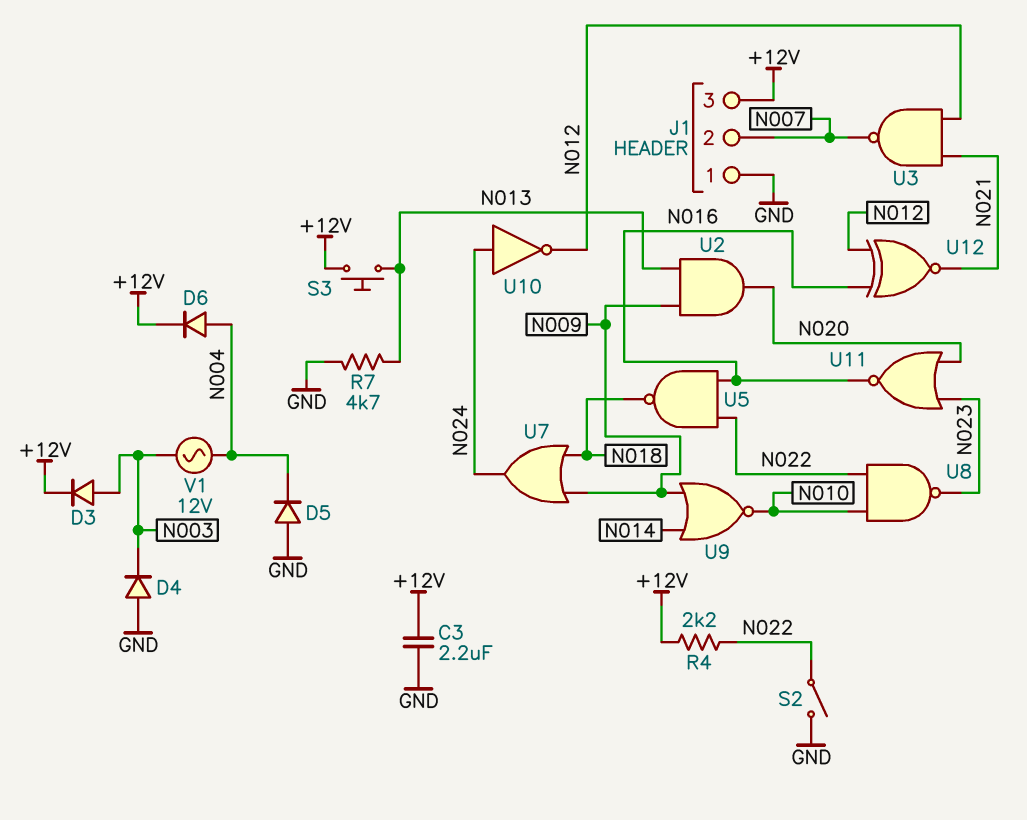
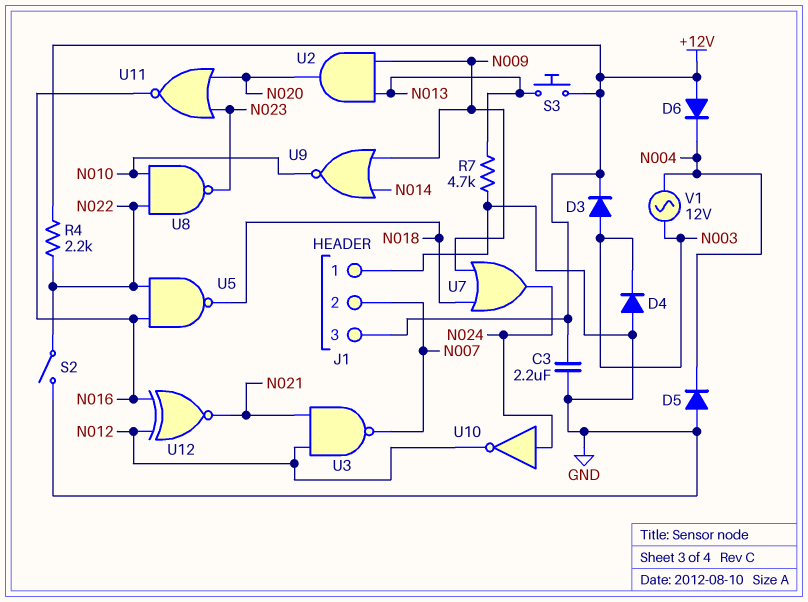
D6: diode (A N004, K +12V) -> diode (A +12V, K N004)

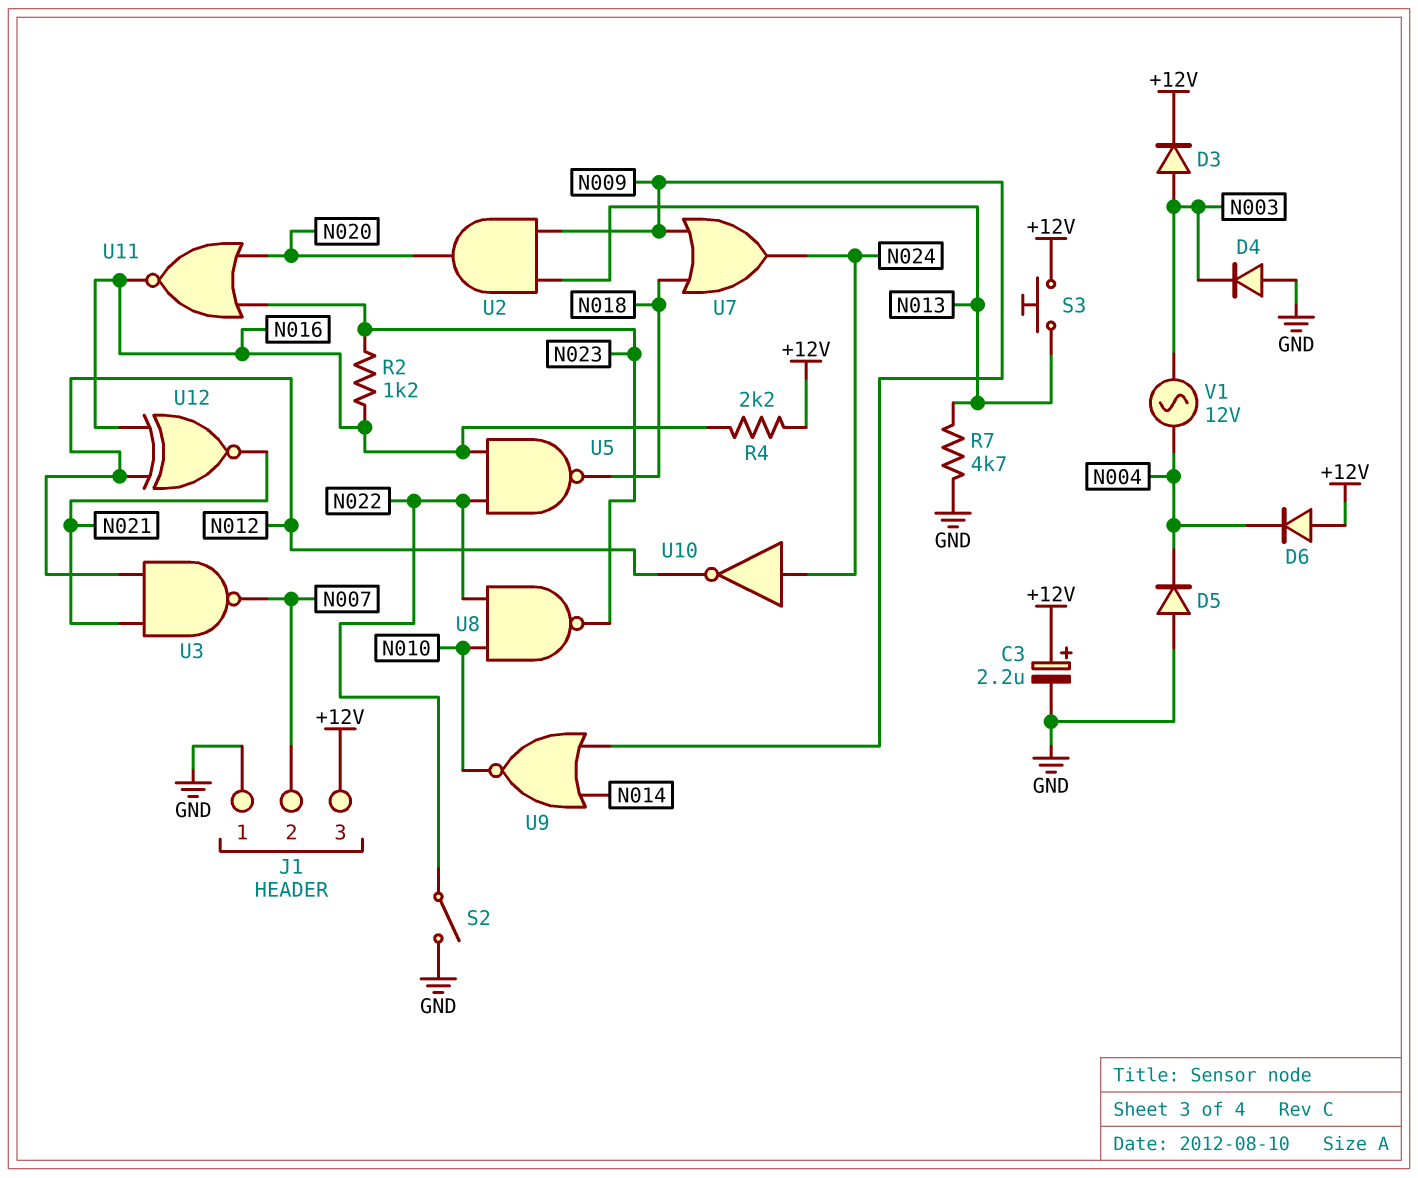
C3: 2.2uF (+12V, GND) -> 2.2uF (plus +12V, minus GND)
R2: none -> 1.2k (N016, N023)
R4: 2.2k (+12V, N022) -> 2.2k (+12V, N016)

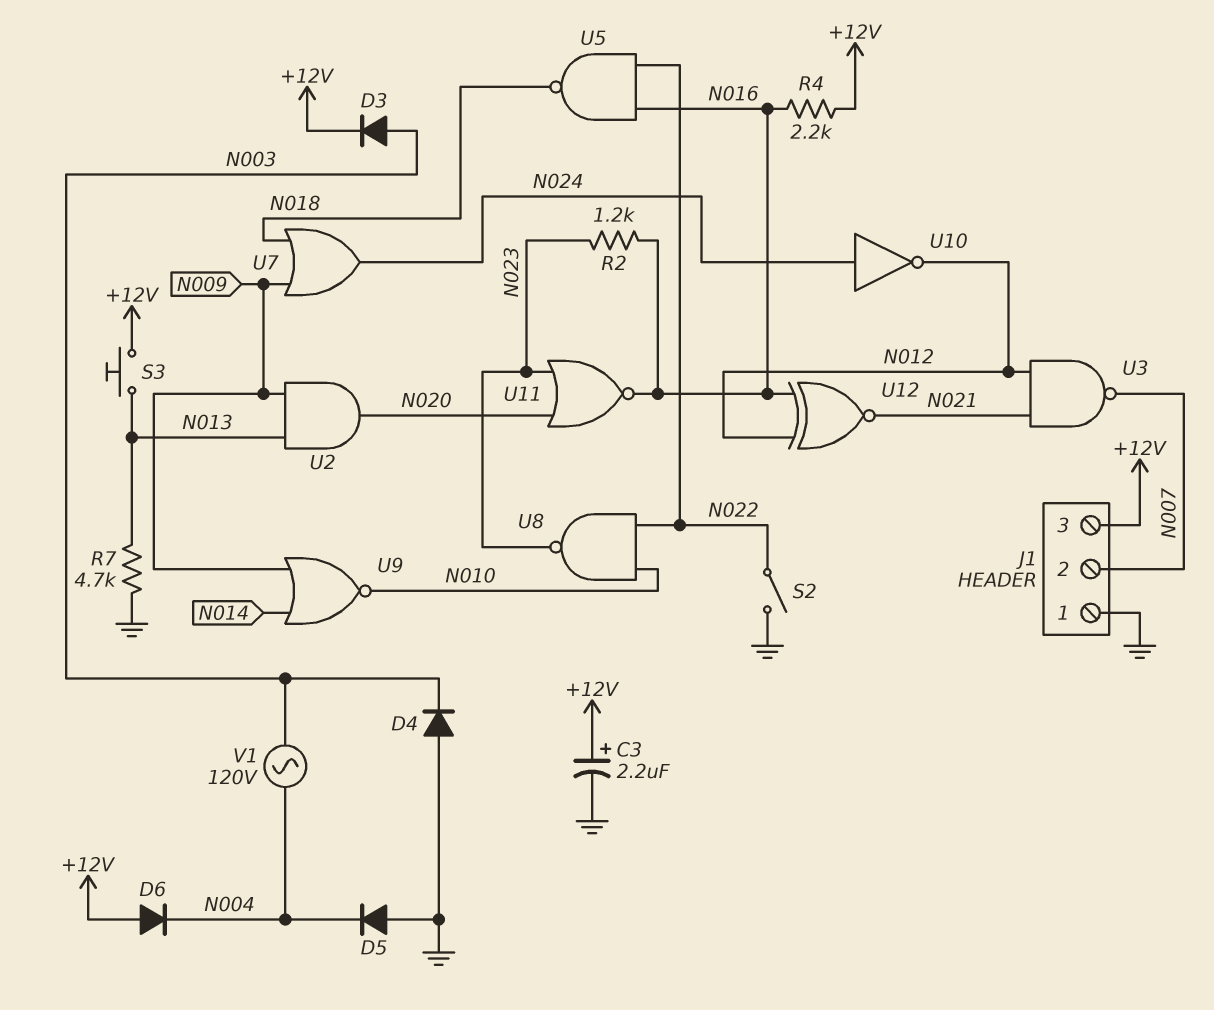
V1: AC 12V (N003, N004) -> AC 120V (N003, N004)

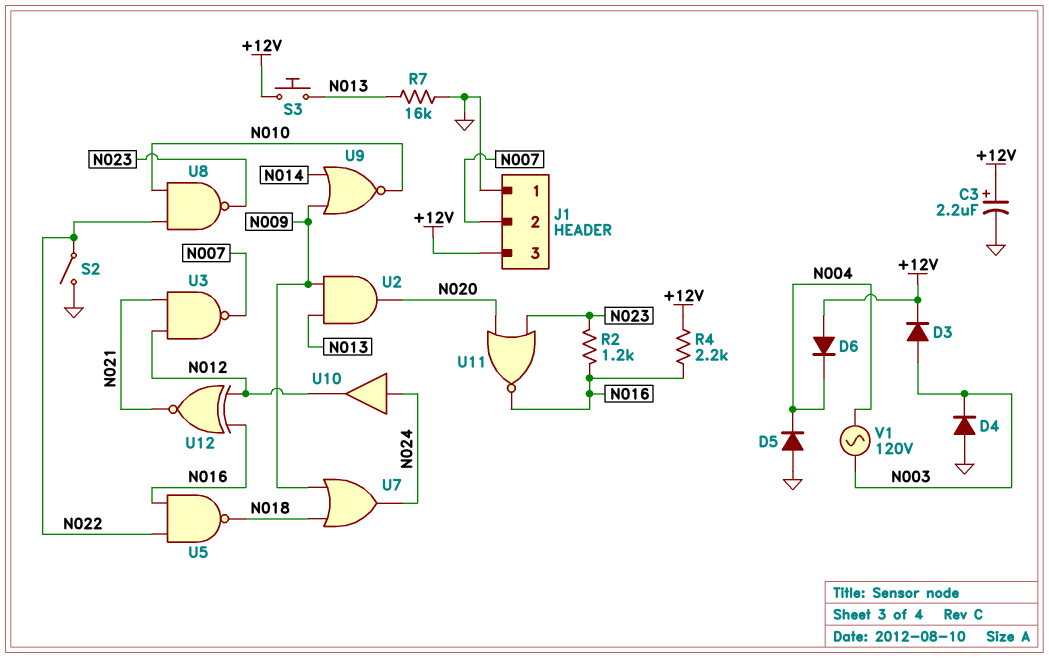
R7: 4.7k (GND, N013) -> 16k (GND, N013)
U10: NOT (in N024, out N012) -> buffer (in N024, out N012)

